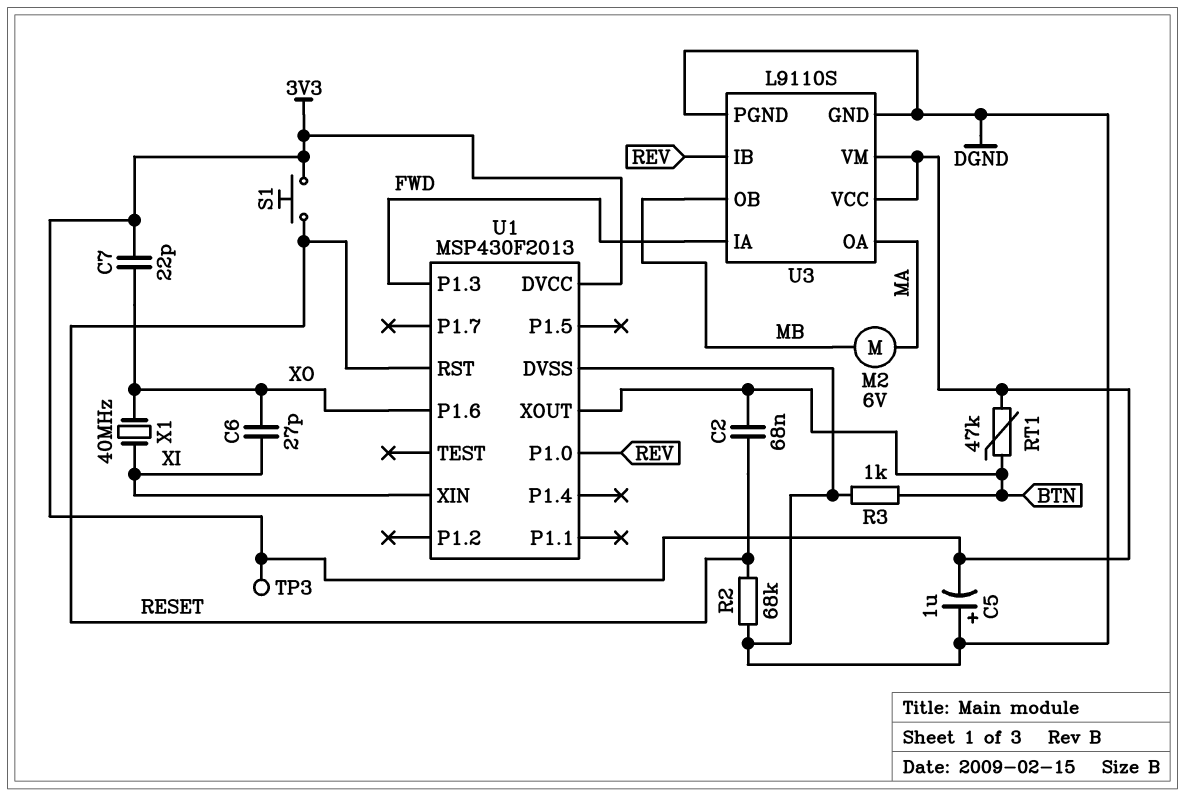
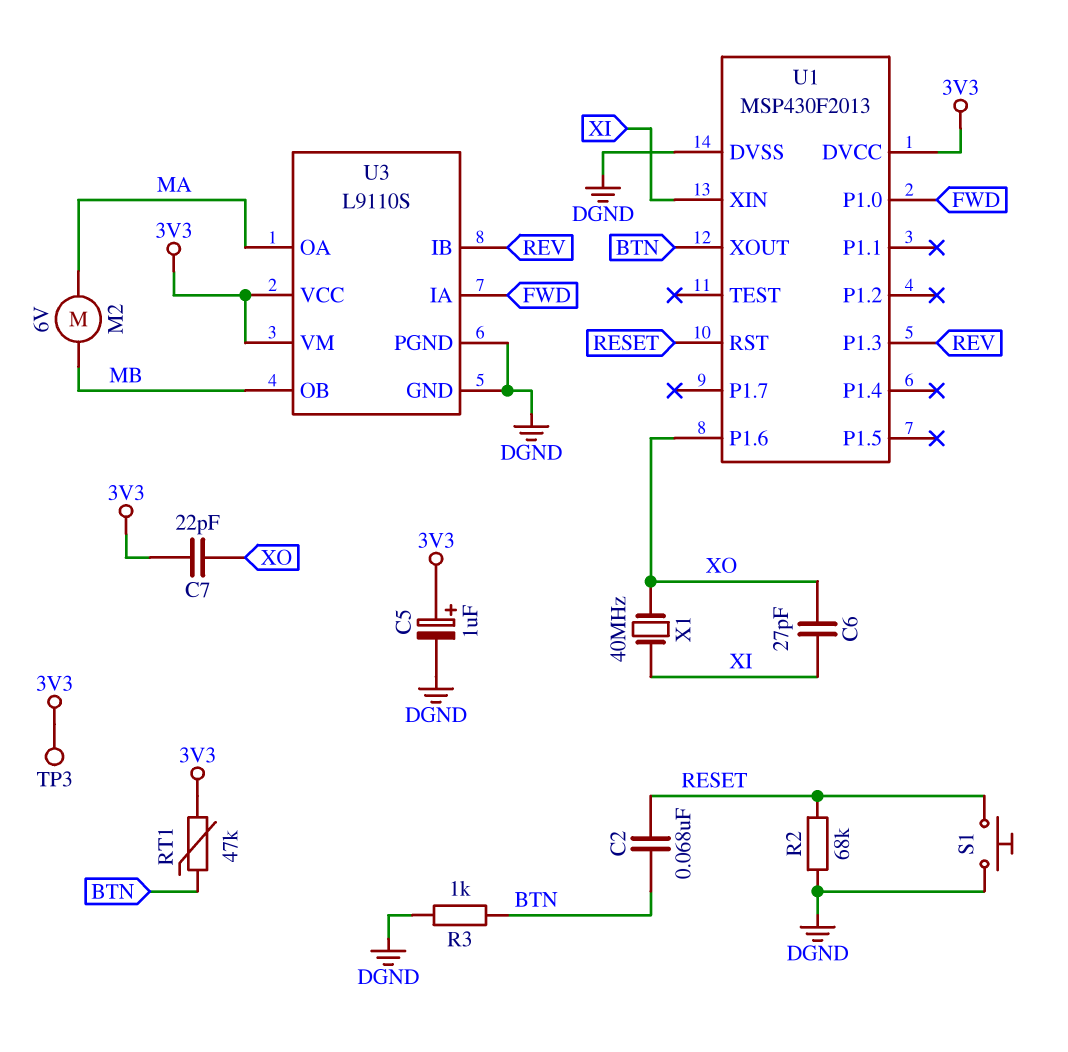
C5: 1uF (plus DGND, minus 3V3) -> 1uF (plus 3V3, minus DGND)
S1: button (3V3, RESET) -> button (DGND, RESET)
U1 pin P1.0: REV -> FWD
U1 pin P1.3: FWD -> REV

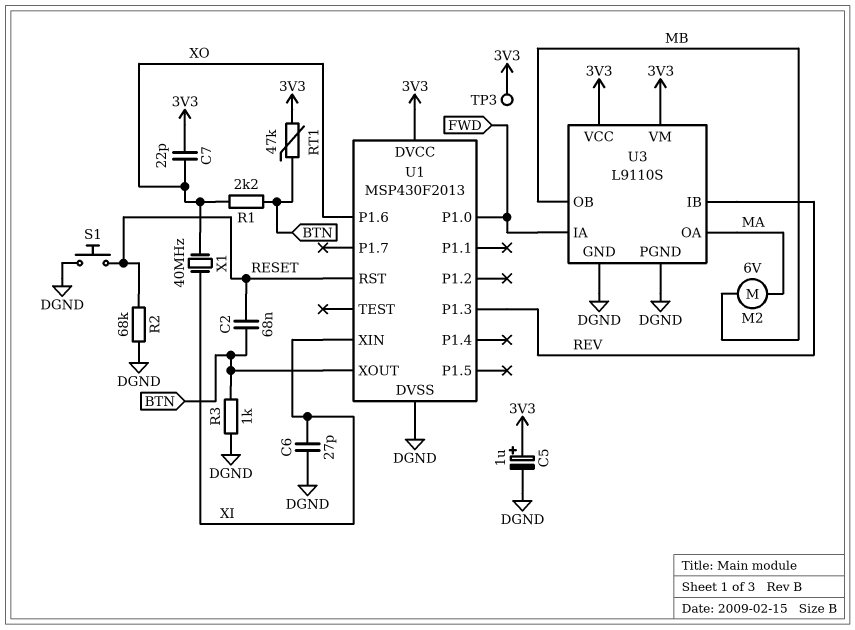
C6: 27pF (XI, XO) -> 27pF (DGND, XI)
R1: none -> 2.2k (BTN, XO)

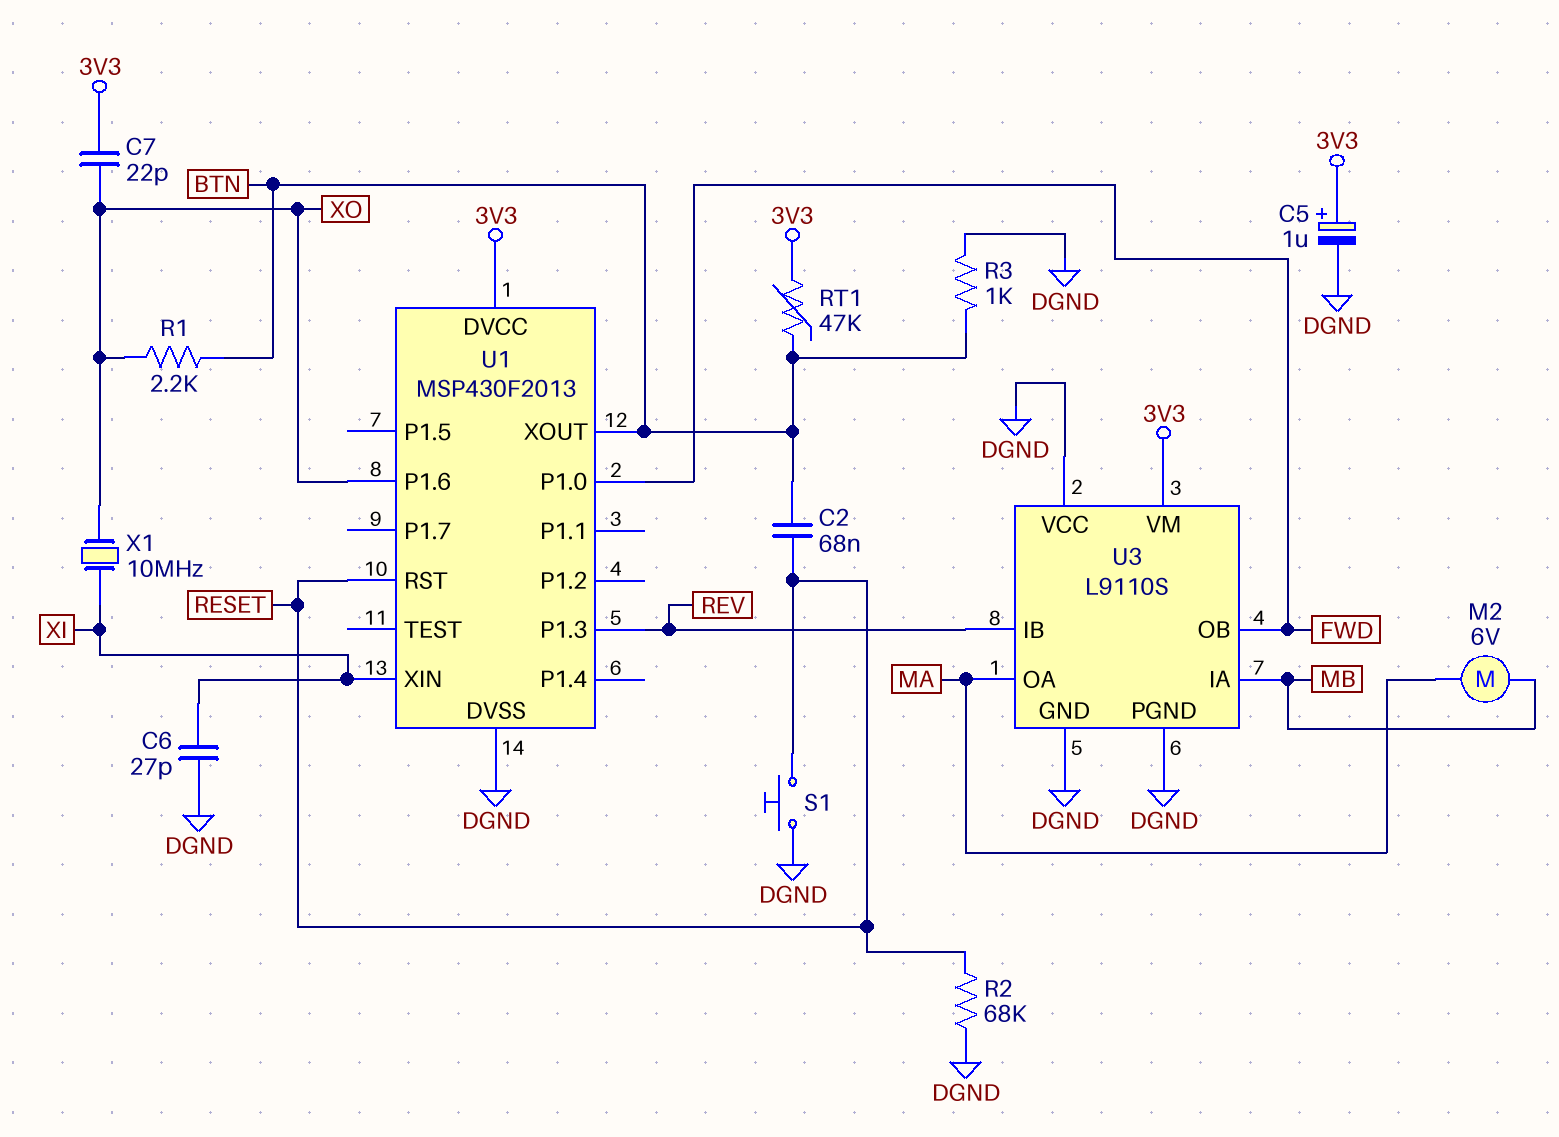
TP3: test point (3V3) -> none
U3 pin IA: FWD -> MB
U3 pin OB: MB -> FWD
U3 pin VCC: 3V3 -> DGND
X1: 40MHz (XI, XO) -> 10MHz (XI, XO)

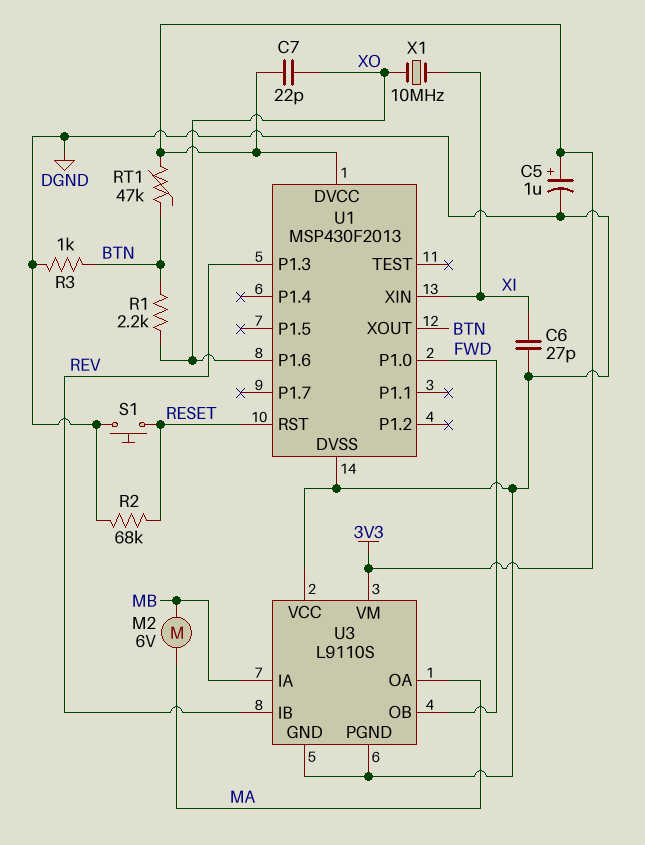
C2: 68nF (BTN, RESET) -> none

